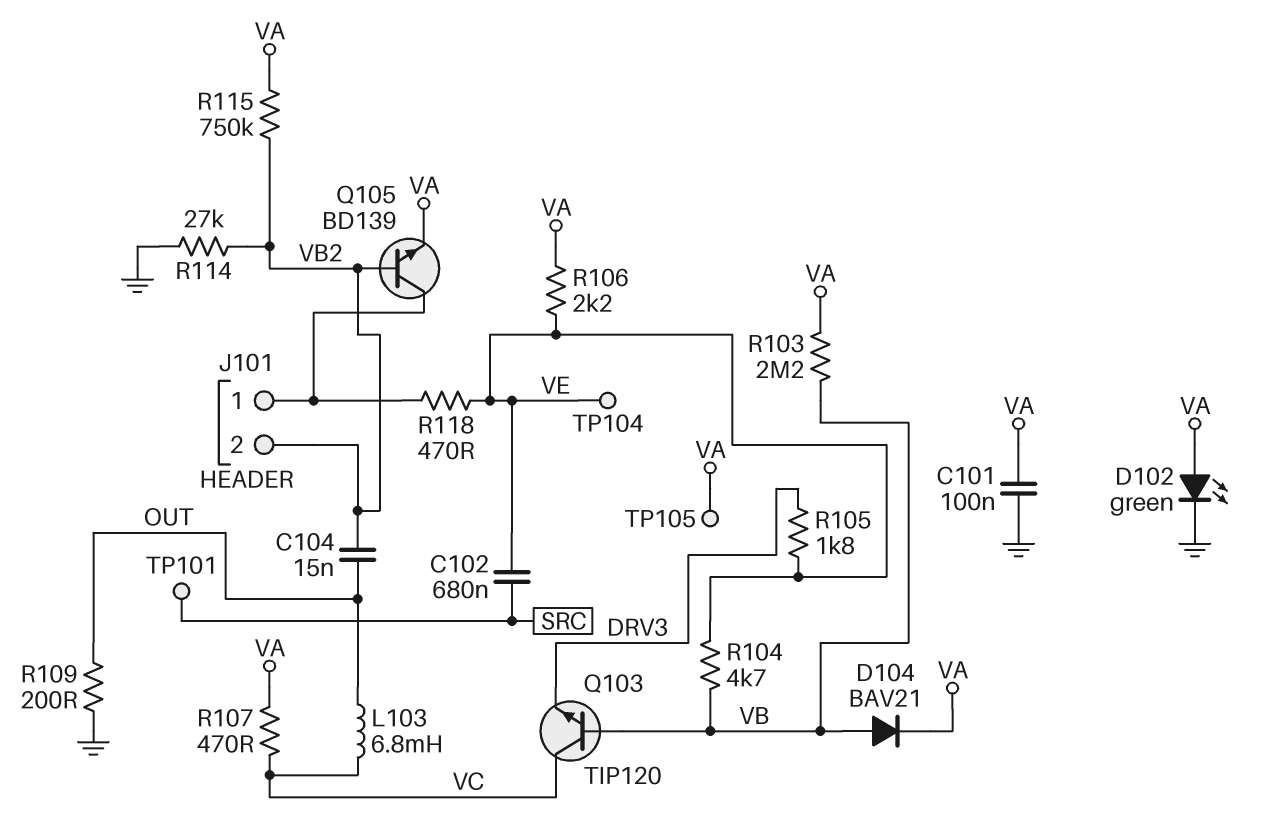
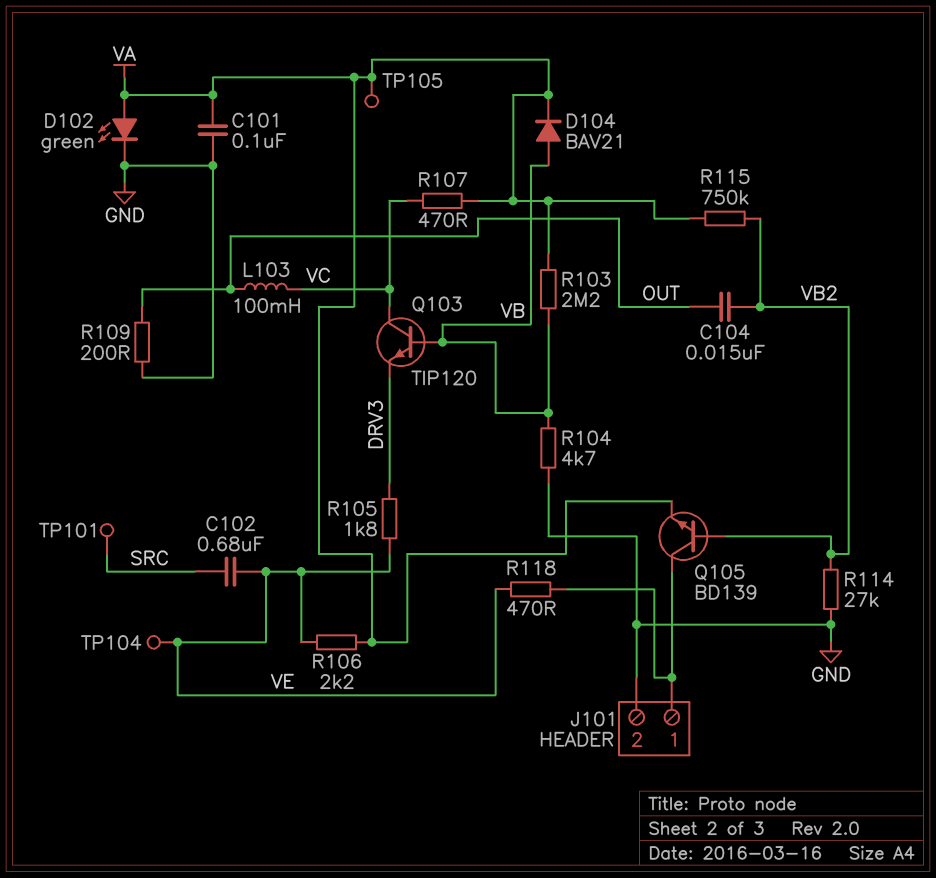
J101 pin 2: VB2 -> GND
L103: 6.8mH (OUT, VC) -> 100mH (OUT, VC)
R104: 4.7k (VB, VE) -> 4.7k (GND, VB)

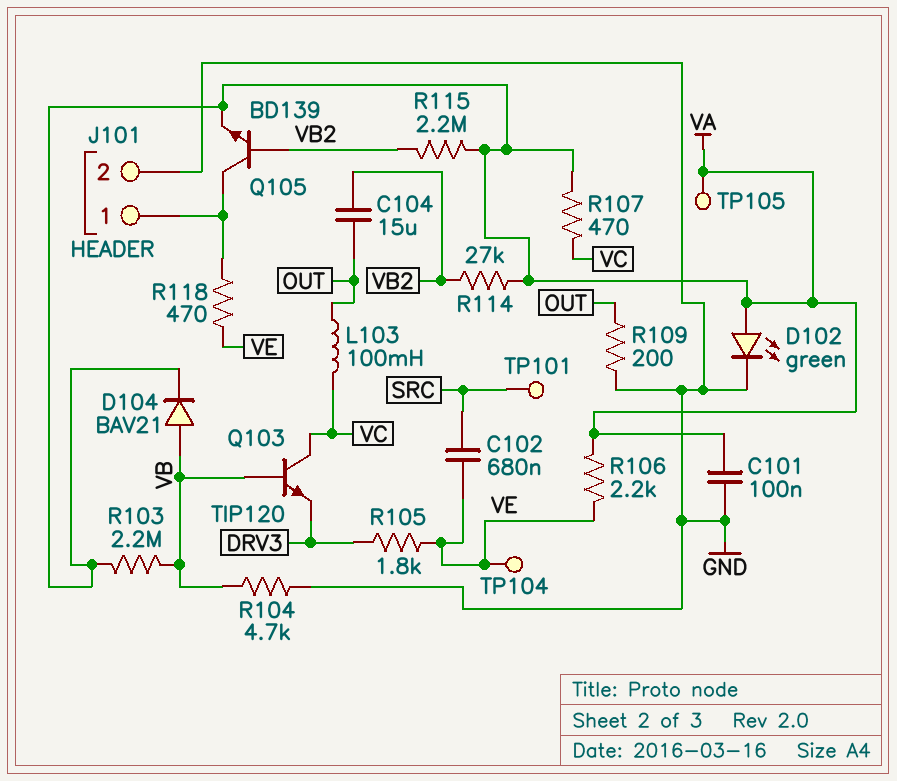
C104: 15nF (OUT, VB2) -> 15uF (OUT, VB2)
R114: 27k (GND, VB2) -> 27k (VA, VB2)
R115: 750k (VA, VB2) -> 2.2M (VA, VB2)

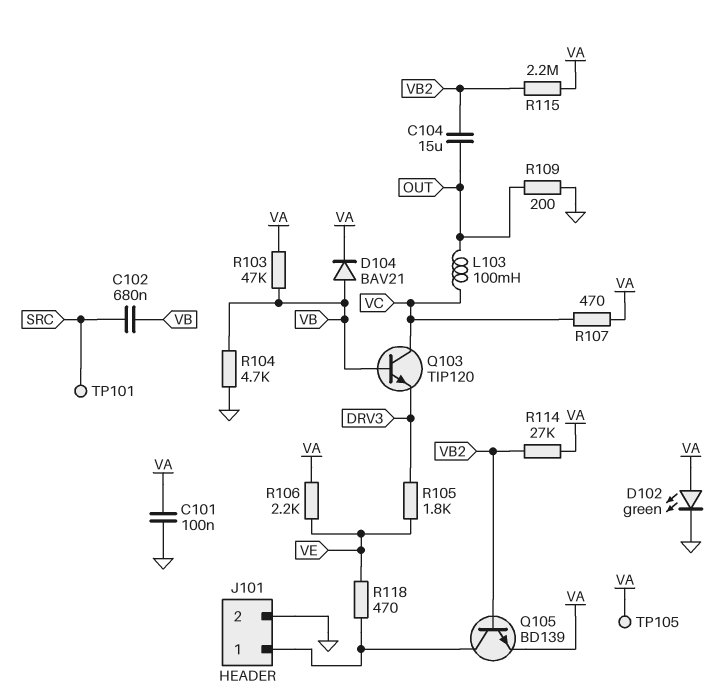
C102: 680nF (SRC, VE) -> 680nF (SRC, VB)
R103: 2.2M (VA, VB) -> 47k (VA, VB)
TP104: test point (VE) -> none

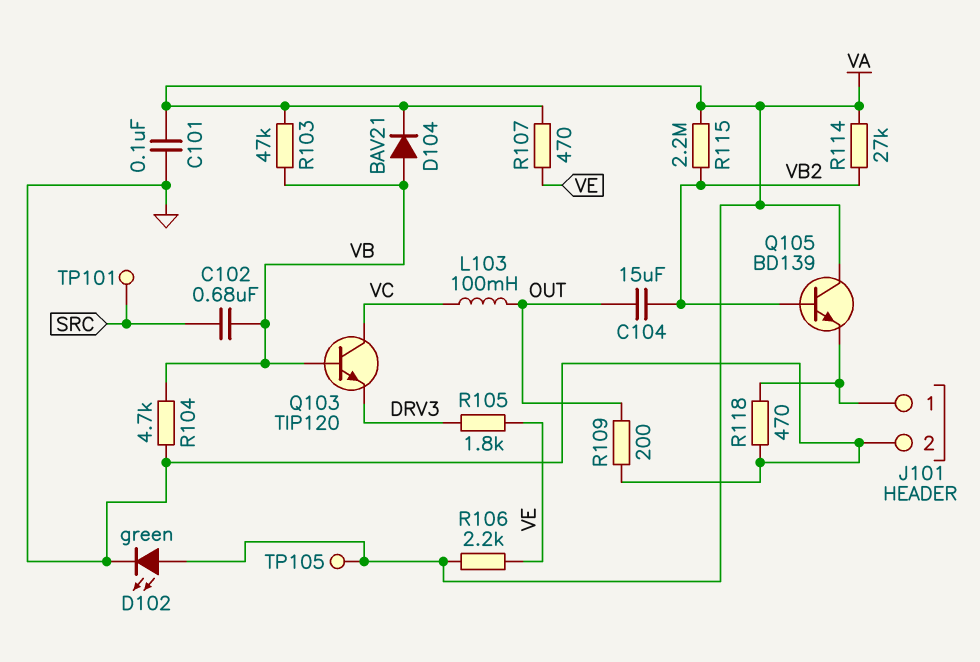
Q105: NPN BD139 (B VB2, C J101/1, E VA) -> NPN BD139 (B VB2, C VA, E J101/1)
R107: 470 (VA, VC) -> 470 (VA, VE)
R118: 470 (J101/1, VE) -> 470 (GND, J101/1)

